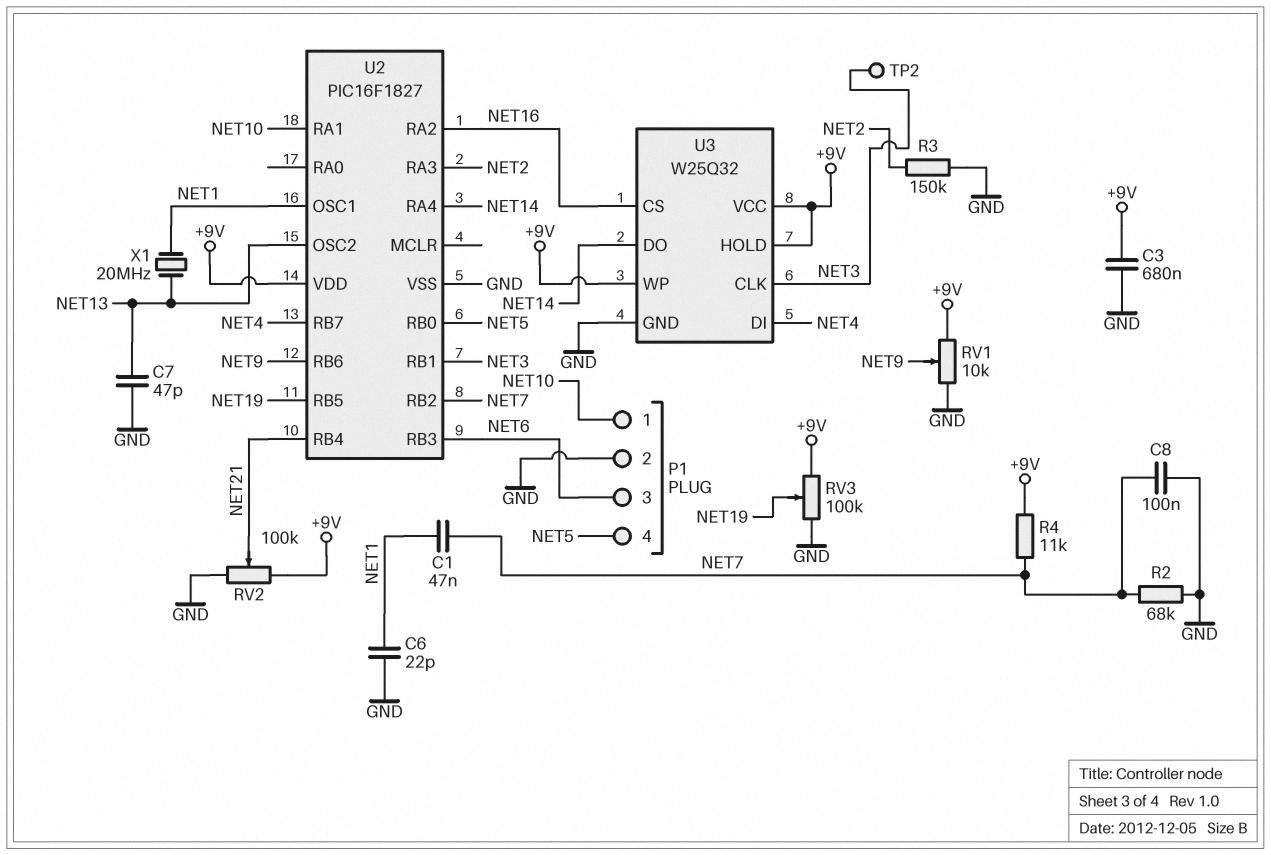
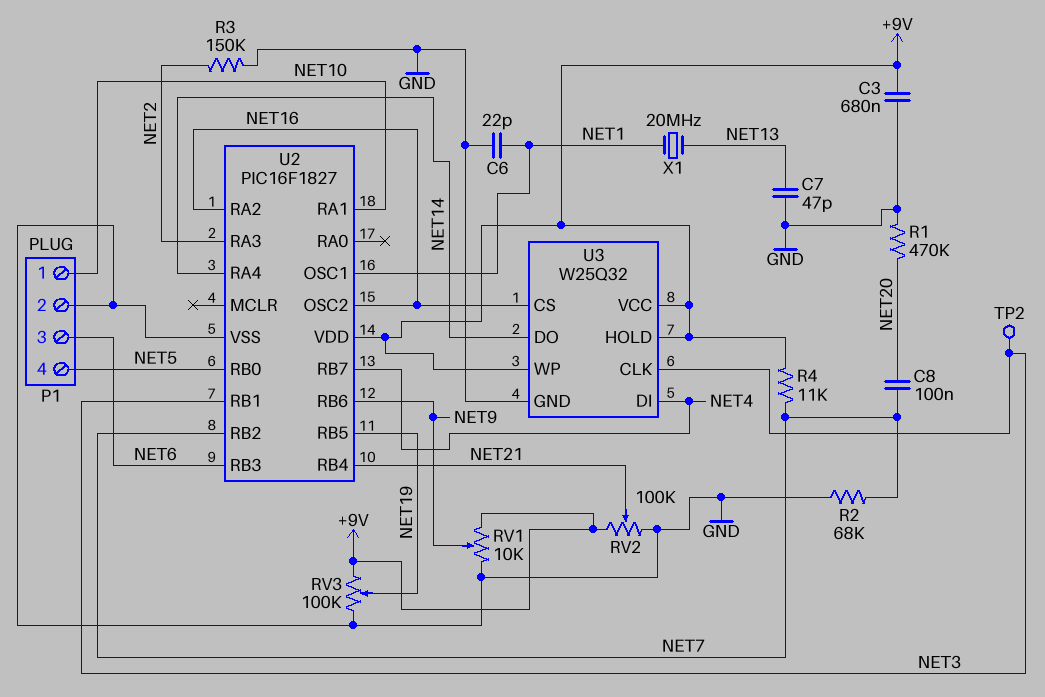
C1: 47nF (NET1, NET7) -> none
C8: 100nF (GND, NET7) -> 100nF (NET7, NET20)
R1: none -> 470k (GND, NET20)
U2 pin OSC2: NET13 -> NET16

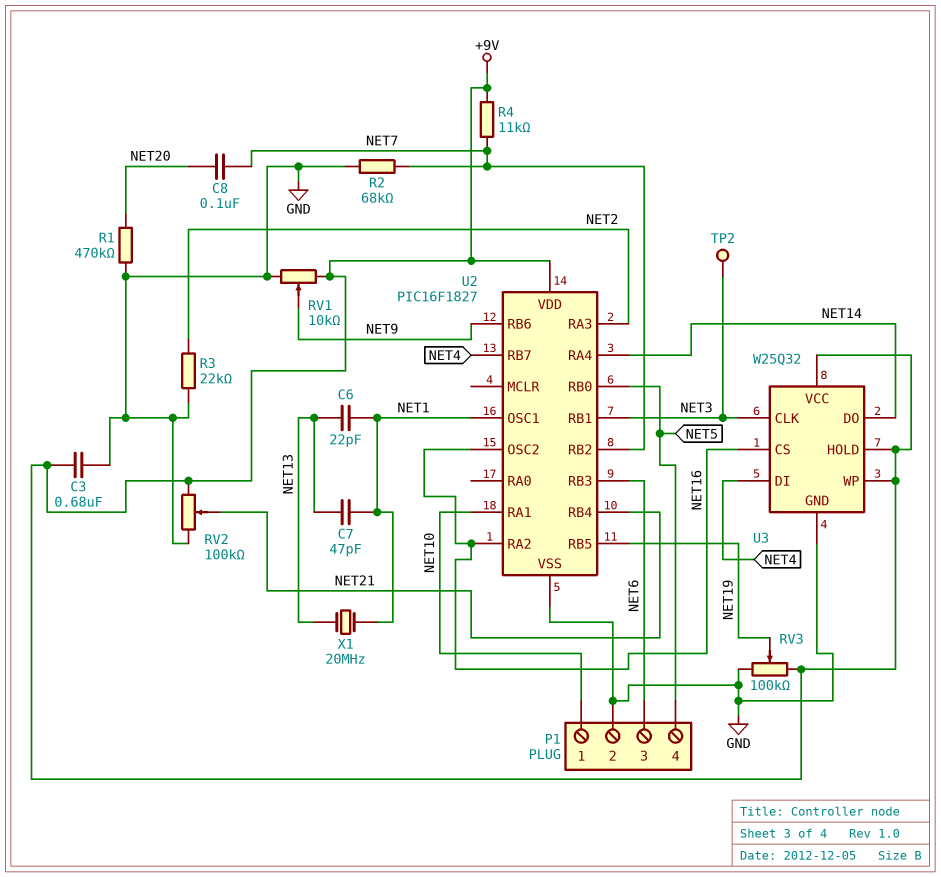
C6: 22pF (GND, NET1) -> 22pF (NET1, NET13)
C7: 47pF (GND, NET13) -> 47pF (NET1, NET13)
R3: 150k (GND, NET2) -> 22k (GND, NET2)

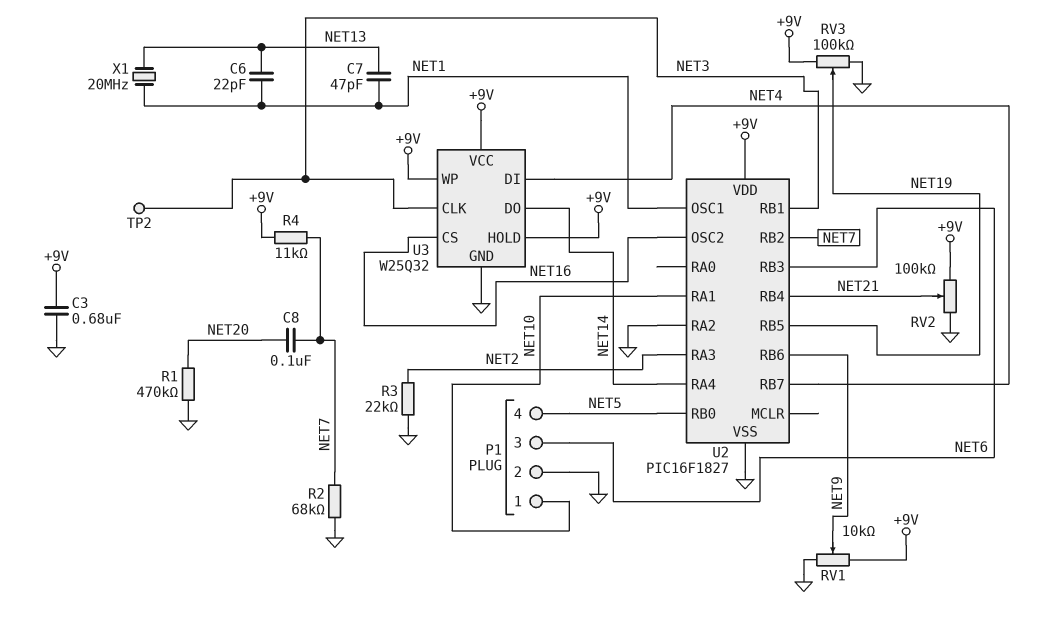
U2 pin RA2: NET16 -> GND

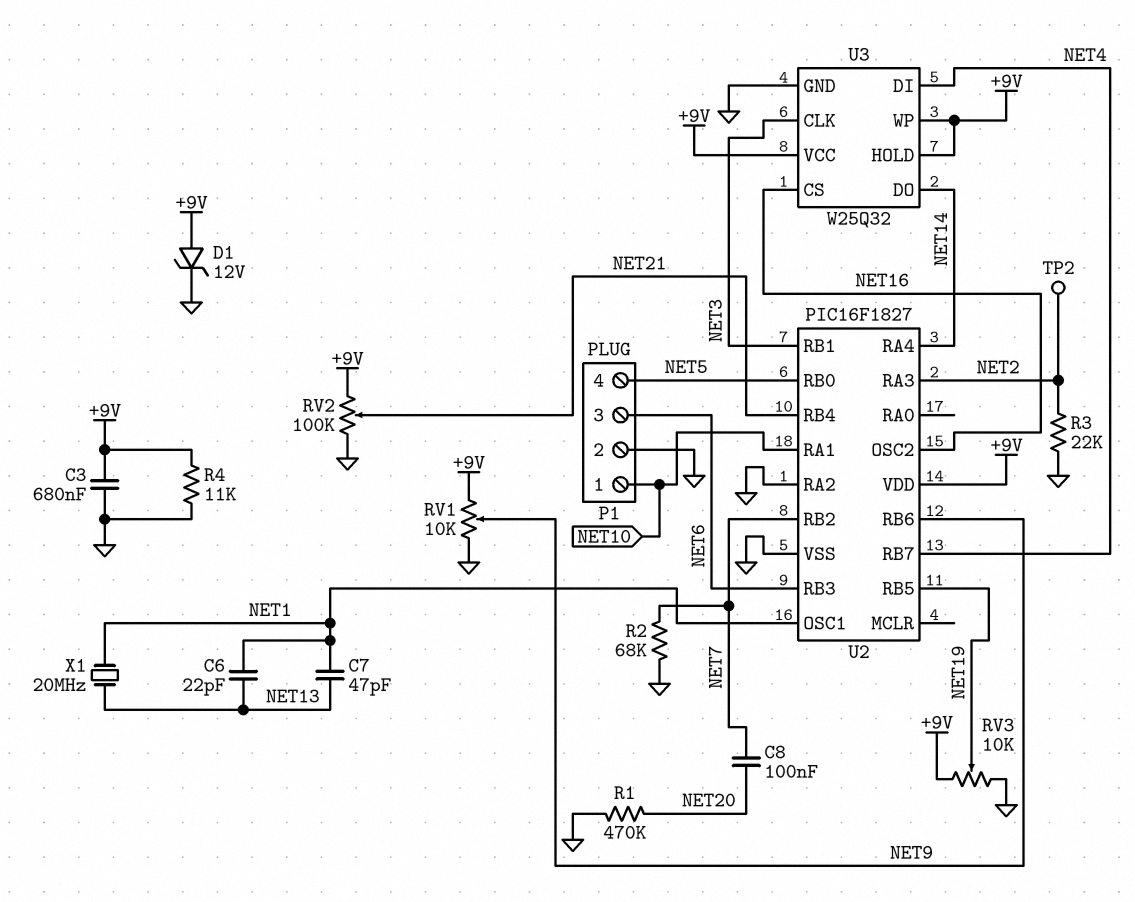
D1: none -> zener 12V (A +9V, K GND)
R4: 11k (+9V, NET7) -> 11k (+9V, GND)
RV3: 100k (+9V, GND, wiper NET19) -> 10k (+9V, GND, wiper NET19)
TP2: test point (NET3) -> test point (NET2)

